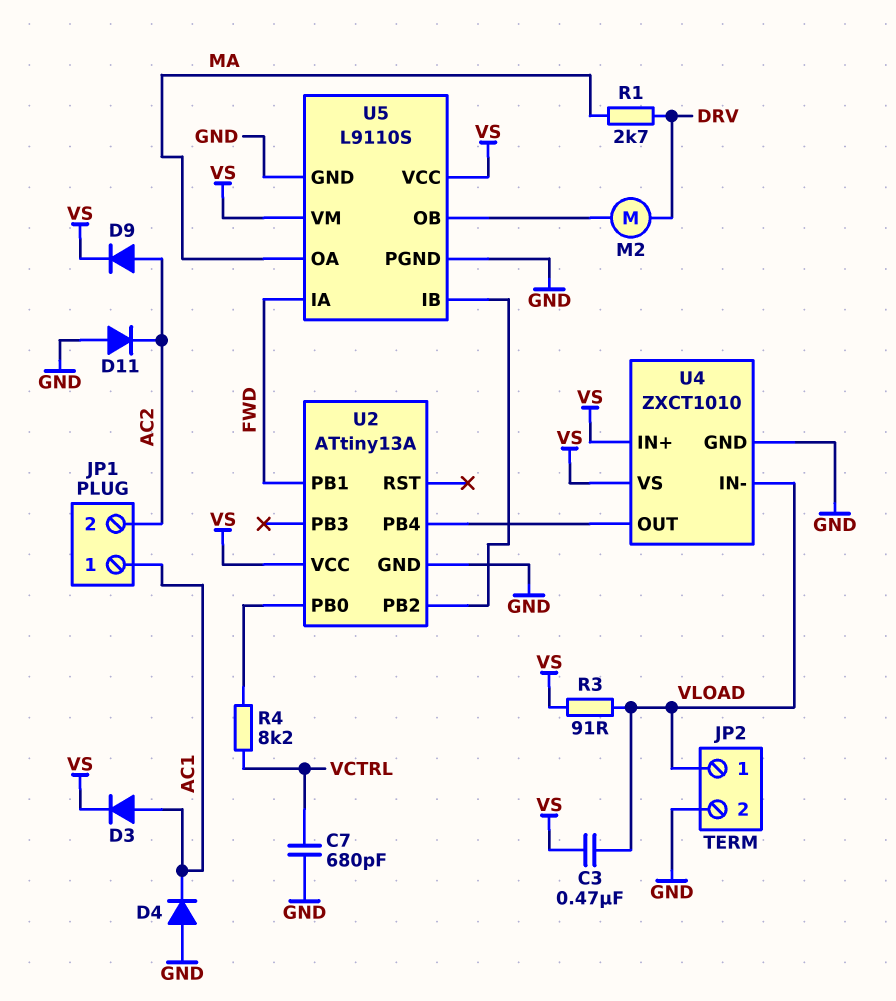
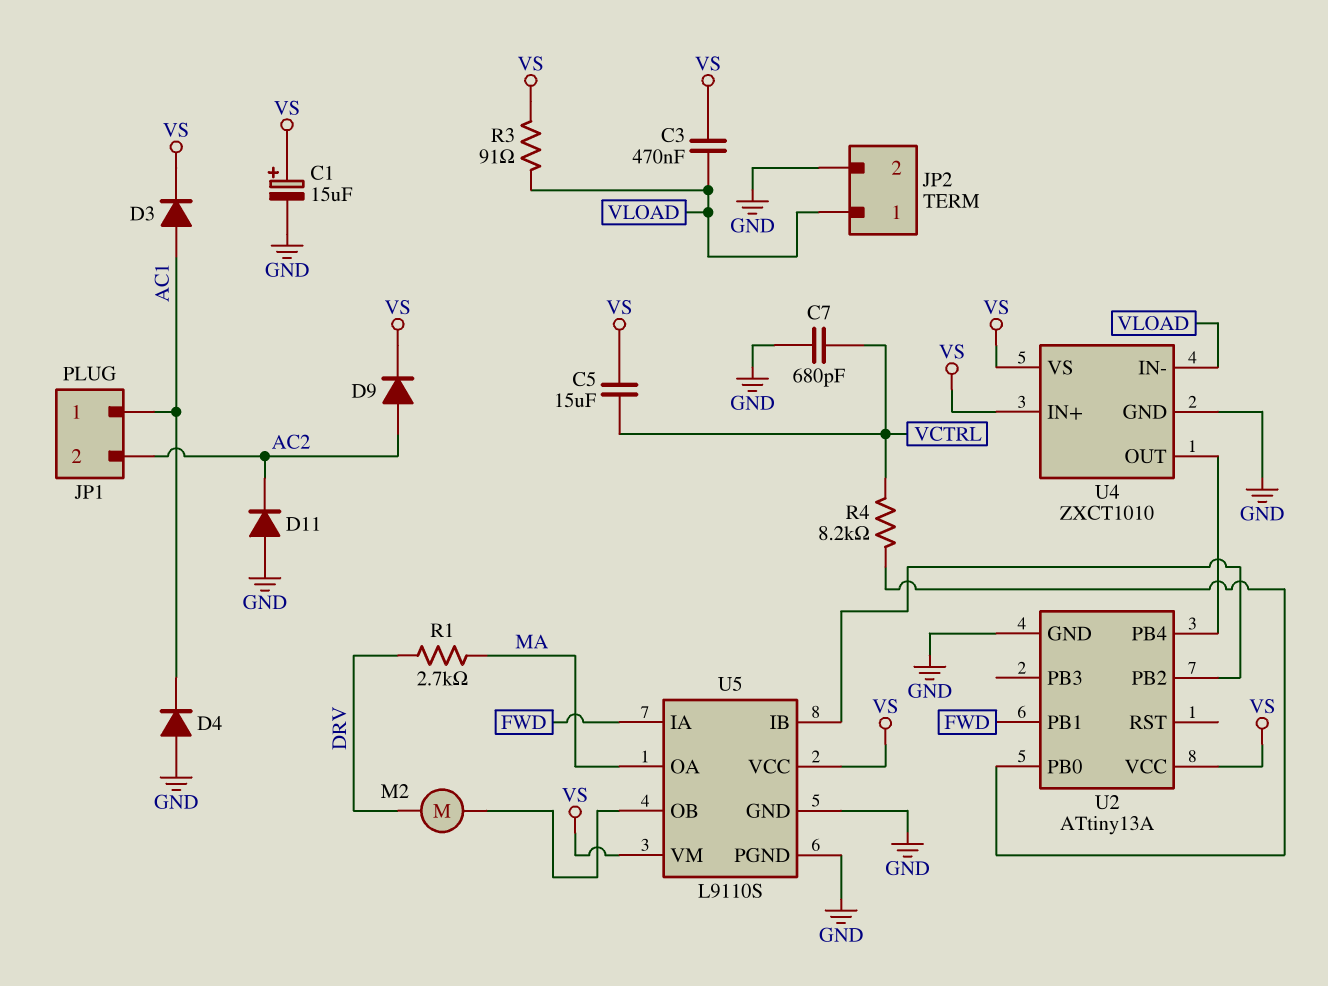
C1: none -> 15uF (plus VS, minus GND)
C5: none -> 15uF (VCTRL, VS)

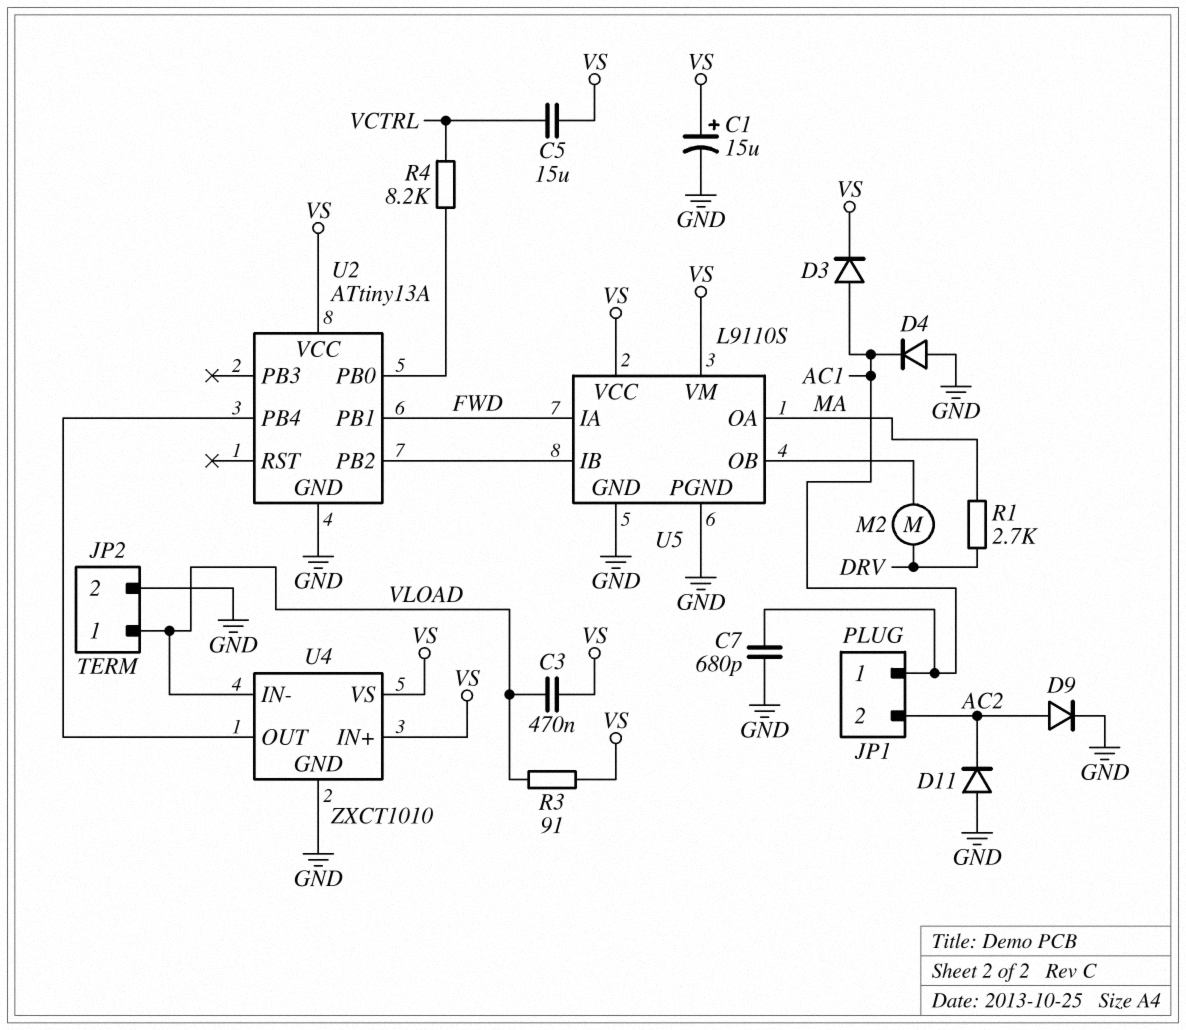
C7: 680pF (GND, VCTRL) -> 680pF (AC1, GND)
D9: diode (A AC2, K VS) -> diode (A AC2, K GND)

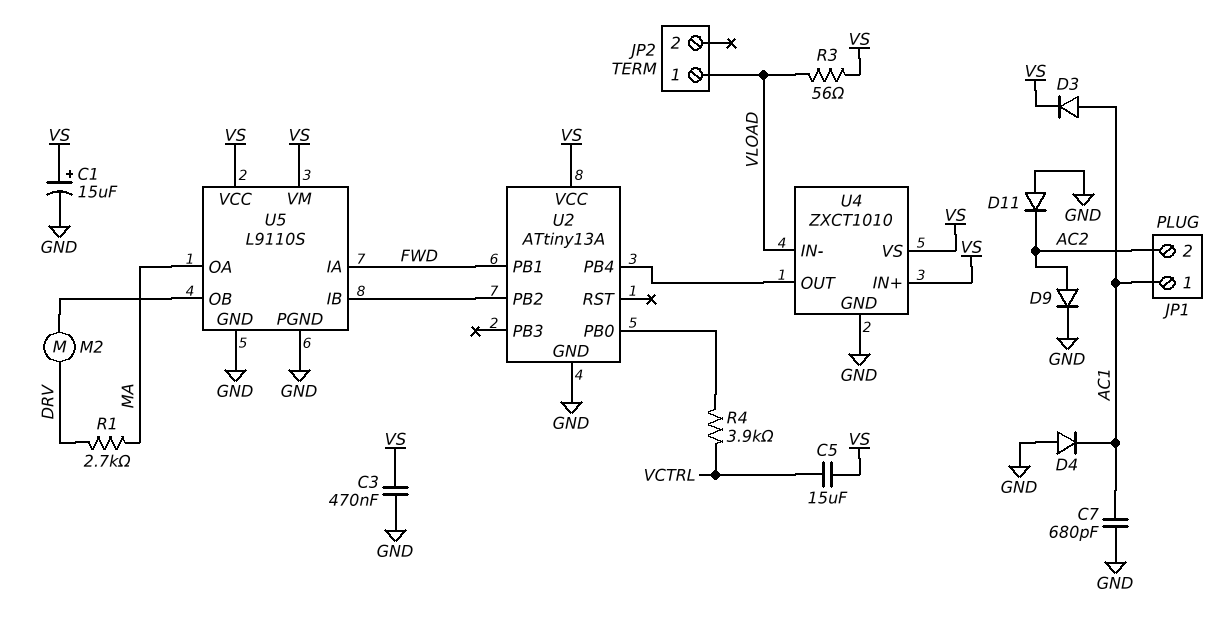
C3: 470nF (VLOAD, VS) -> 470nF (GND, VS)
JP2 pin 2: GND -> none
R3: 91 (VLOAD, VS) -> 56 (VLOAD, VS)
R4: 8.2k (U2/PB0, VCTRL) -> 3.9k (U2/PB0, VCTRL)

